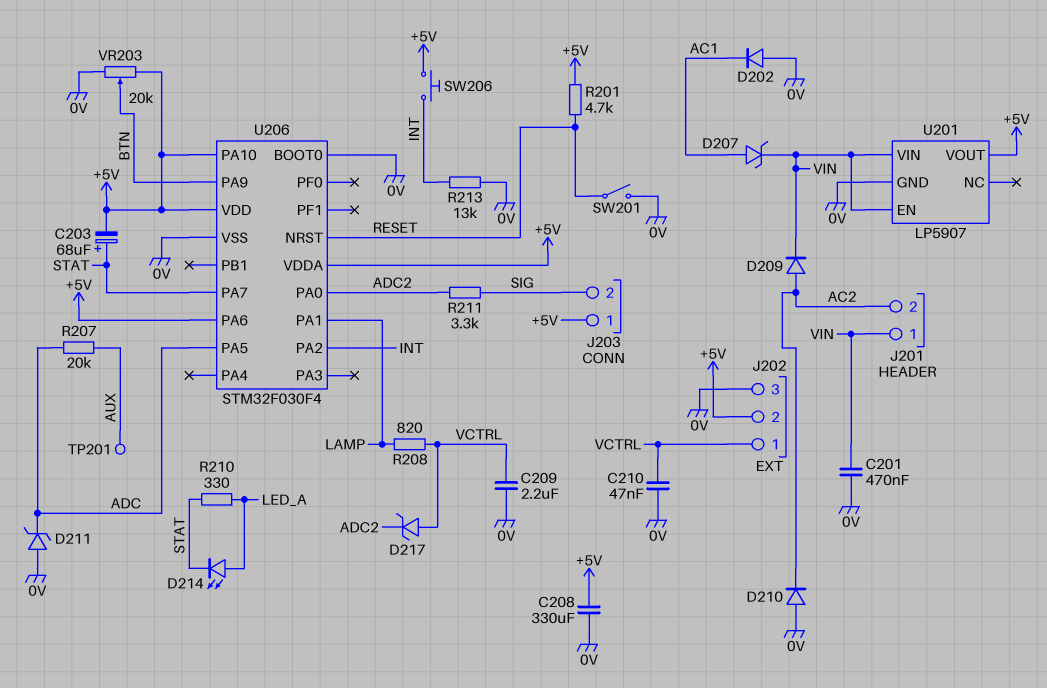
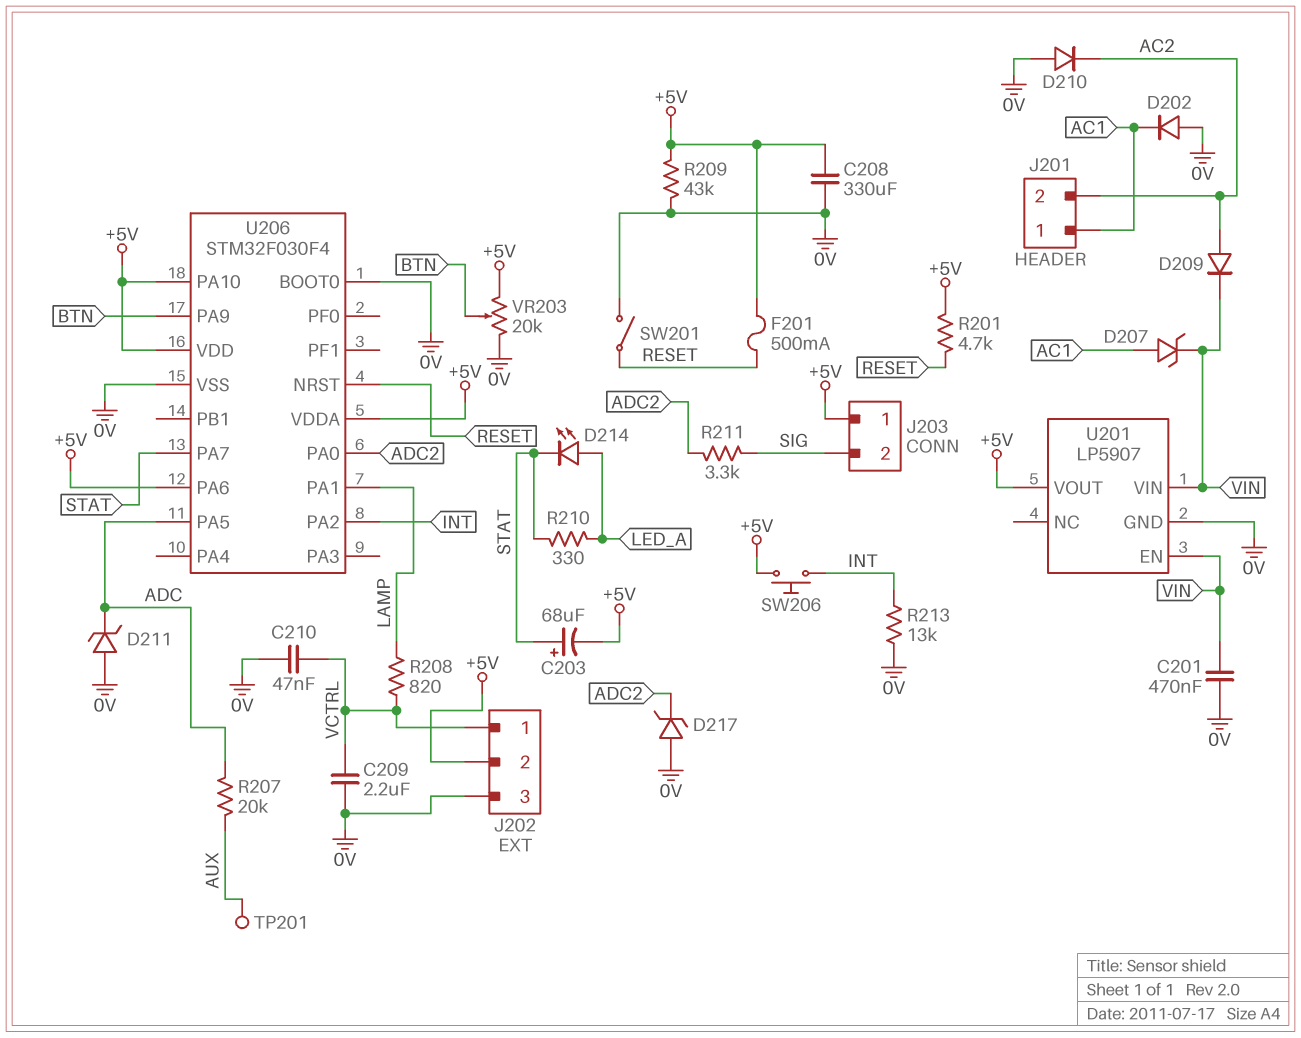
D217: zener (A VCTRL, K ADC2) -> zener (A 0V, K ADC2)
F201: none -> 500mA (+5V, RESET)
J201 pin 1: VIN -> AC1
R209: none -> 43k (+5V, 0V)

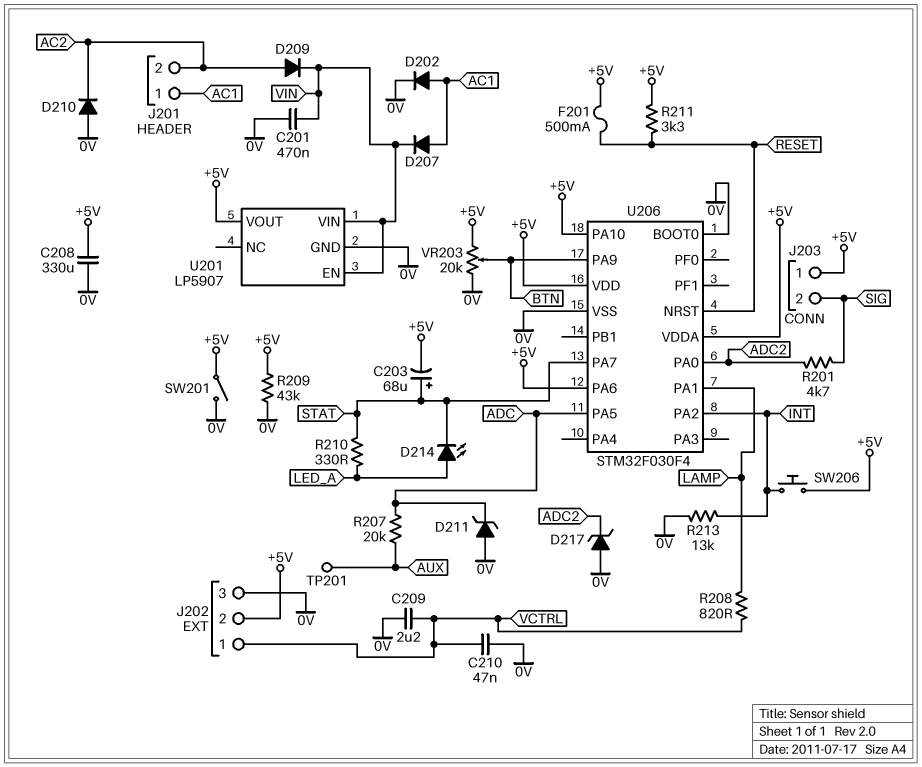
D202: diode (A 0V, K AC1) -> diode (A AC1, K 0V)
D207: zener (A AC1, K VIN) -> diode (A AC1, K VIN)
R201: 4.7k (+5V, RESET) -> 4.7k (ADC2, SIG)
R211: 3.3k (ADC2, SIG) -> 3.3k (+5V, RESET)
SW201: switch (0V, RESET) -> switch (+5V, 0V)

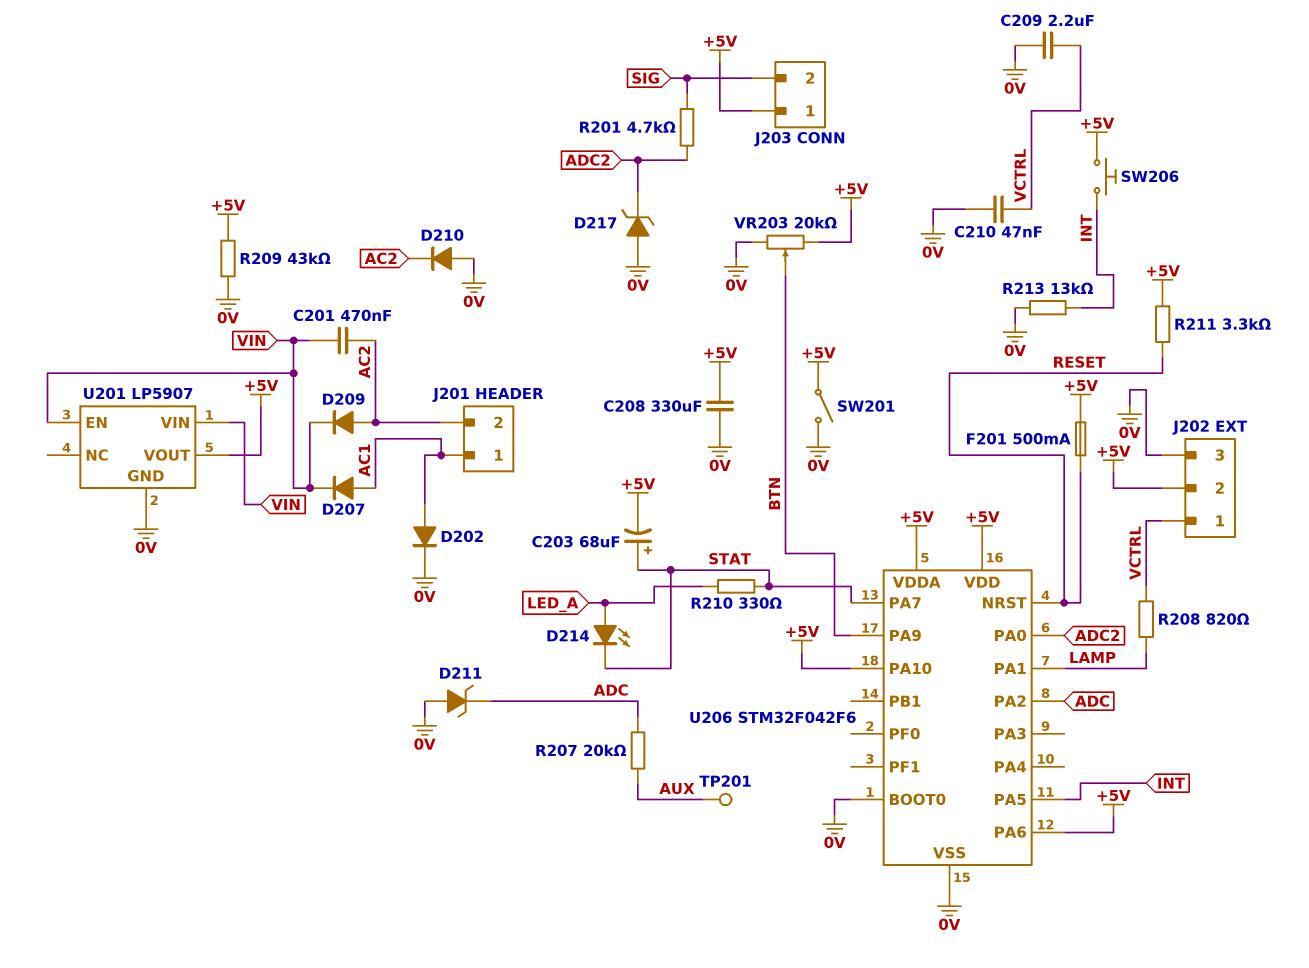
C201: 470nF (0V, VIN) -> 470nF (AC2, VIN)
U206: STM32F030F4 -> STM32F042F6
U206 pin PA2: INT -> ADC
U206 pin PA5: ADC -> INT

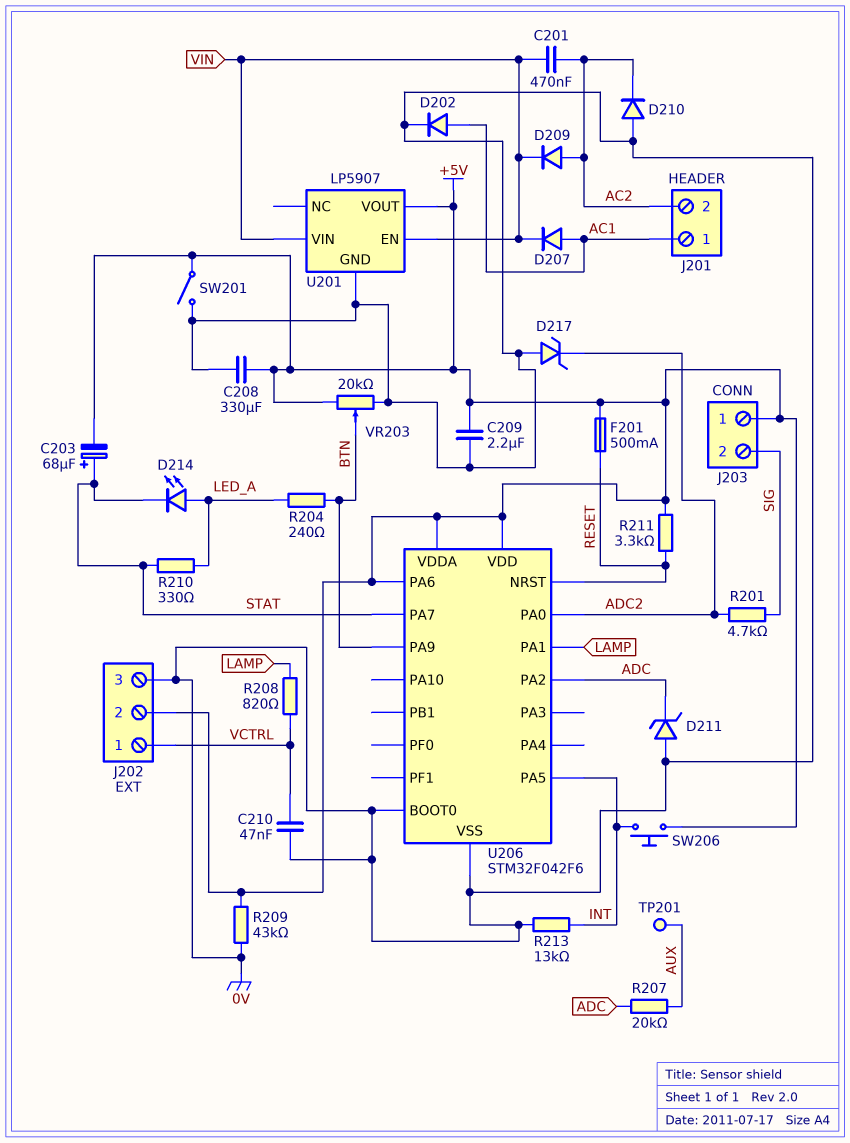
C209: 2.2uF (0V, VCTRL) -> 2.2uF (+5V, 0V)
R204: none -> 240 (BTN, LED_A)
U206 pin PA10: +5V -> none

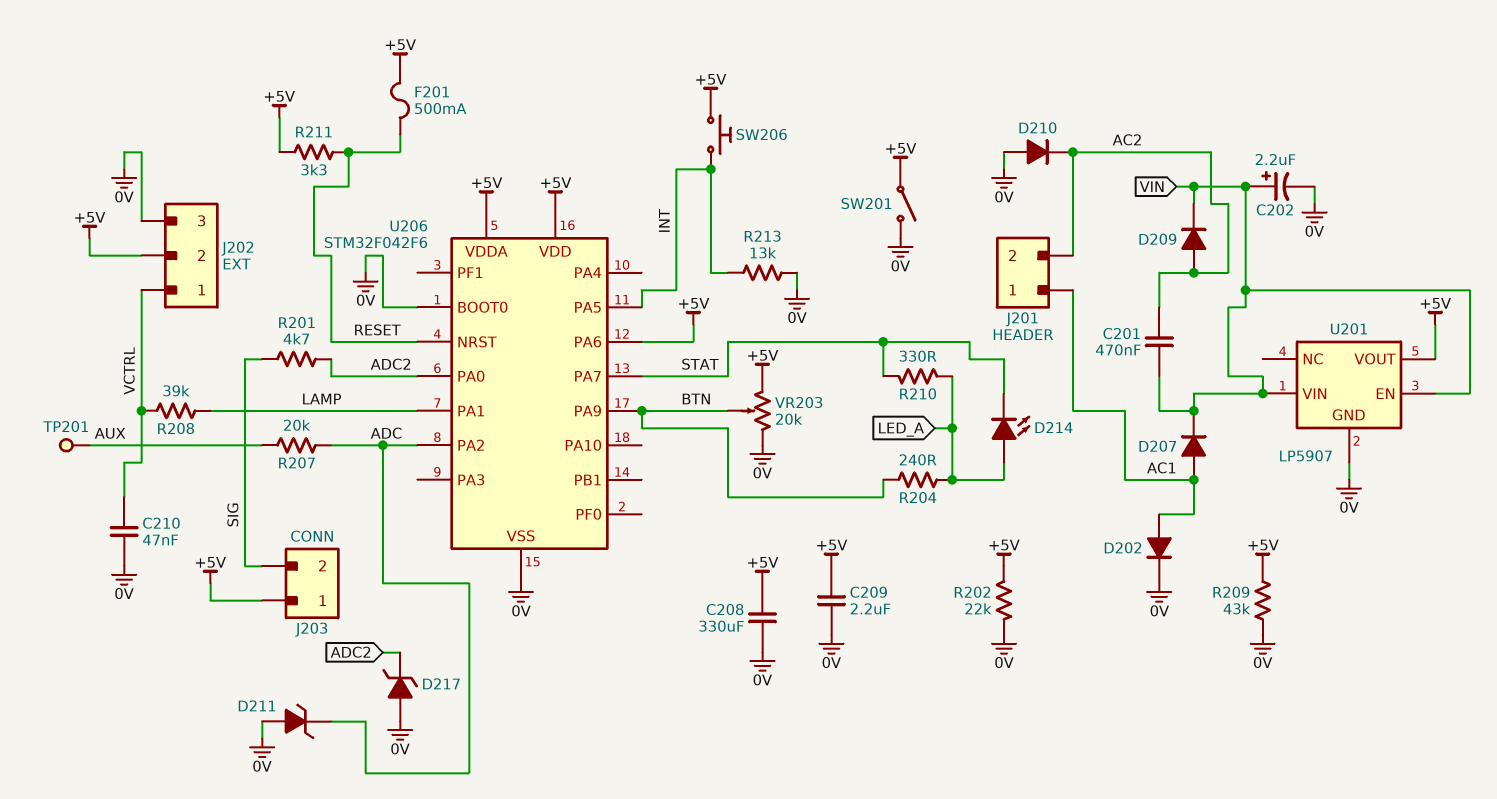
C202: none -> 2.2uF (plus VIN, minus 0V)
C203: 68uF (plus STAT, minus +5V) -> none
R202: none -> 22k (+5V, 0V)
R208: 820 (LAMP, VCTRL) -> 39k (LAMP, VCTRL)

